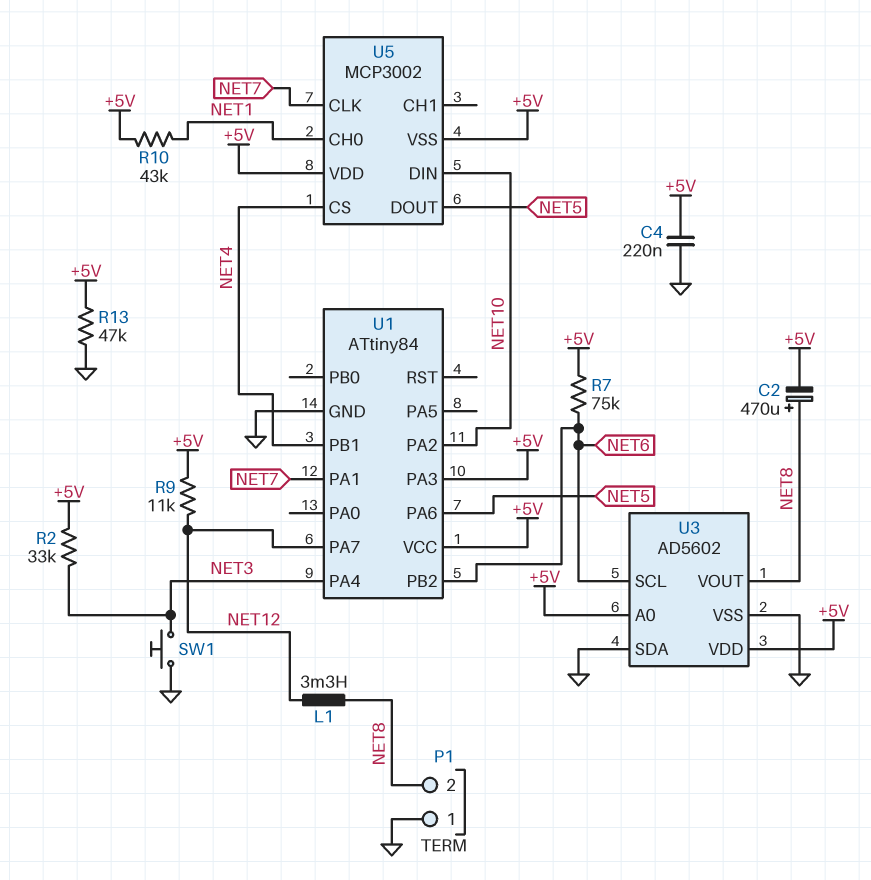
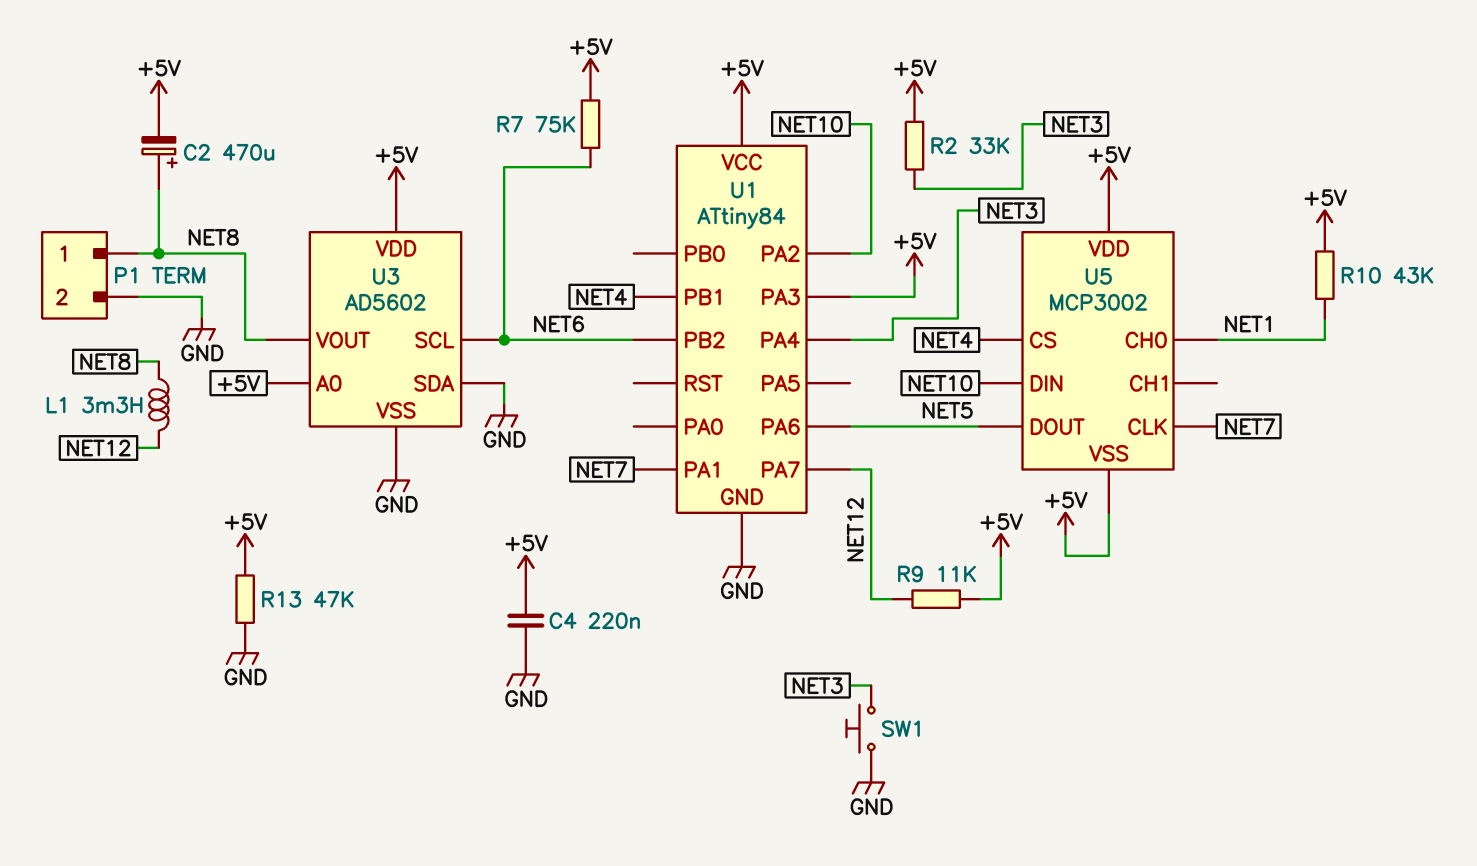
P1 pin 1: GND -> NET8
P1 pin 2: NET8 -> GND

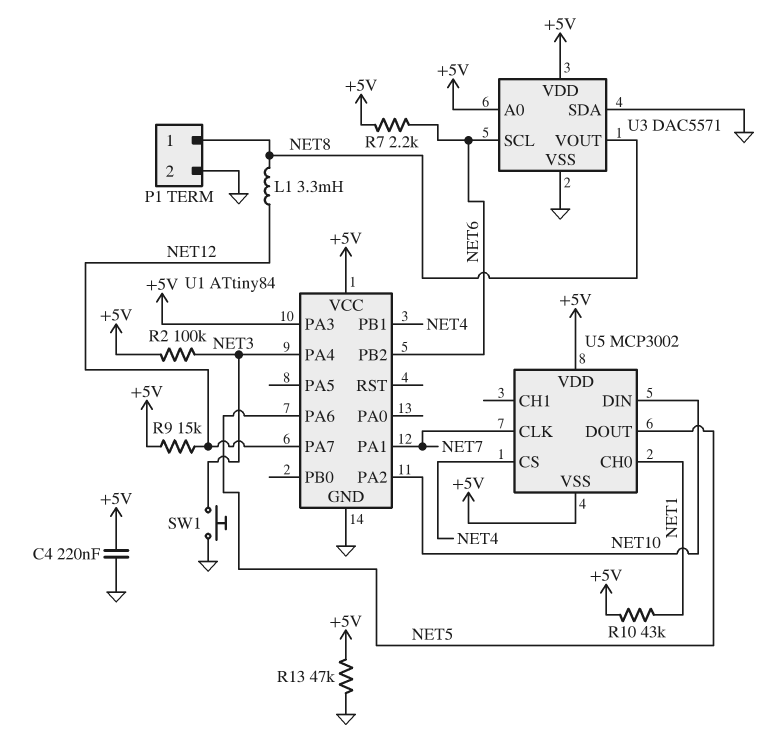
C2: 470uF (plus NET8, minus +5V) -> none
R2: 33k (+5V, NET3) -> 100k (+5V, NET3)
R7: 75k (+5V, NET6) -> 2.2k (+5V, NET6)
R9: 11k (+5V, NET12) -> 15k (+5V, NET12)
U3: AD5602 -> DAC5571

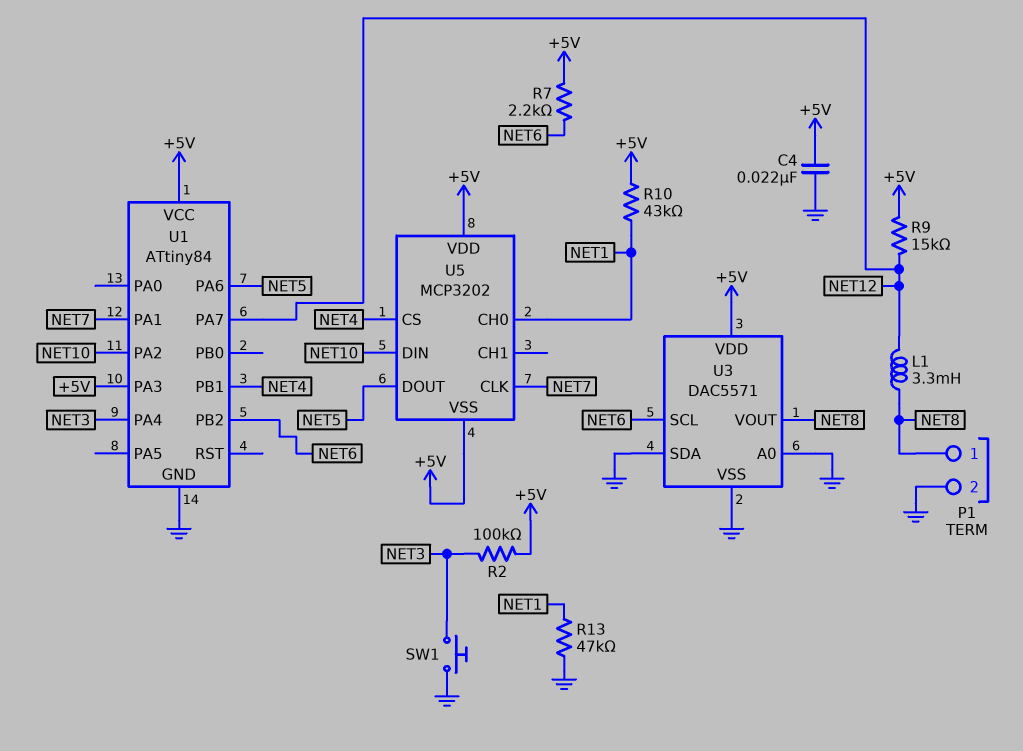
C4: 220nF (+5V, GND) -> 22nF (+5V, GND)
R13: 47k (+5V, GND) -> 47k (GND, NET1)
U3 pin A0: +5V -> GND
U5: MCP3002 -> MCP3202

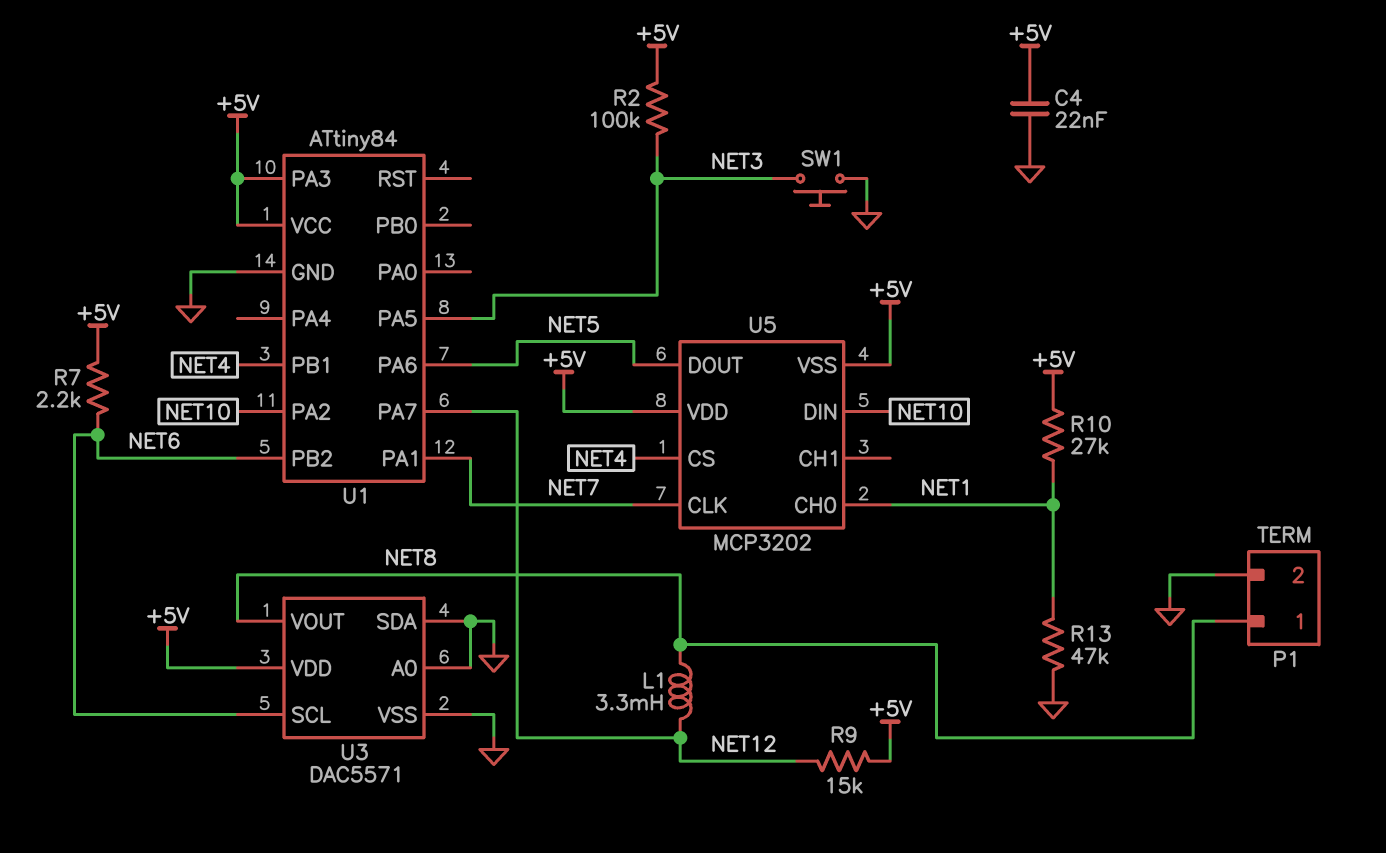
R10: 43k (+5V, NET1) -> 27k (+5V, NET1)
U1 pin PA4: NET3 -> none
U1 pin PA5: none -> NET3

